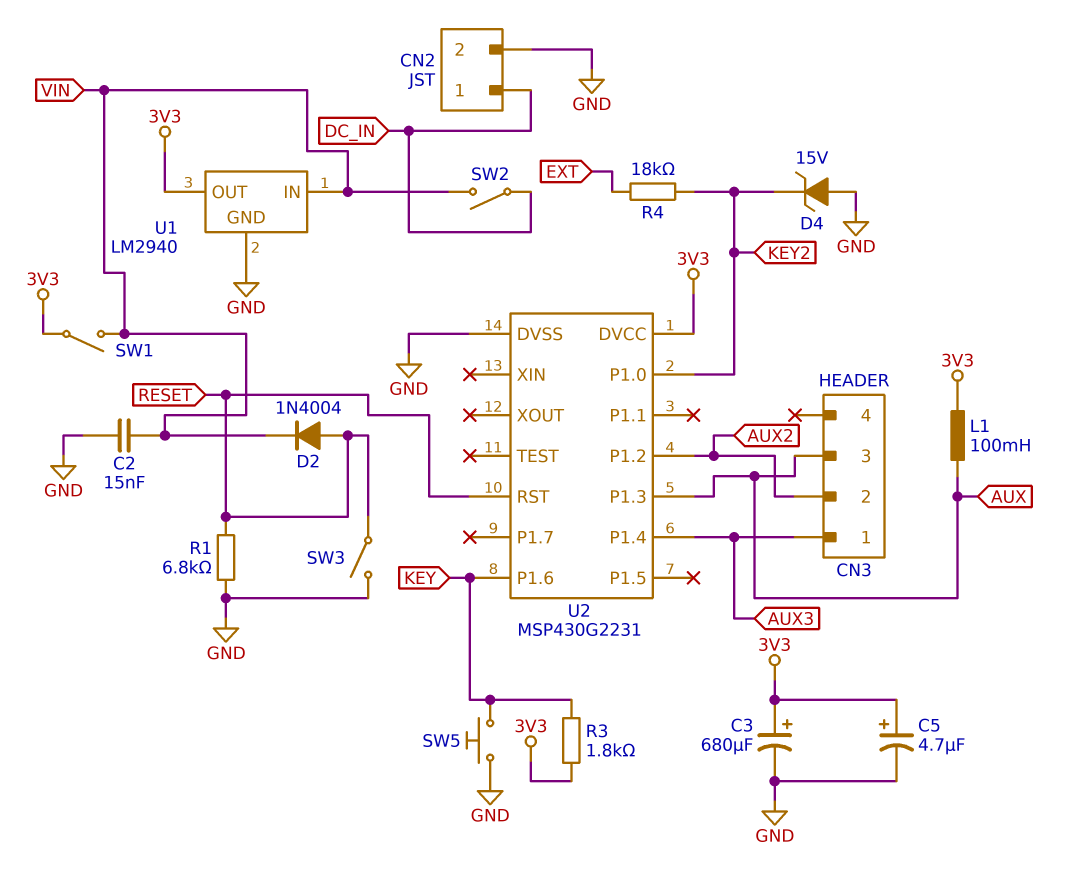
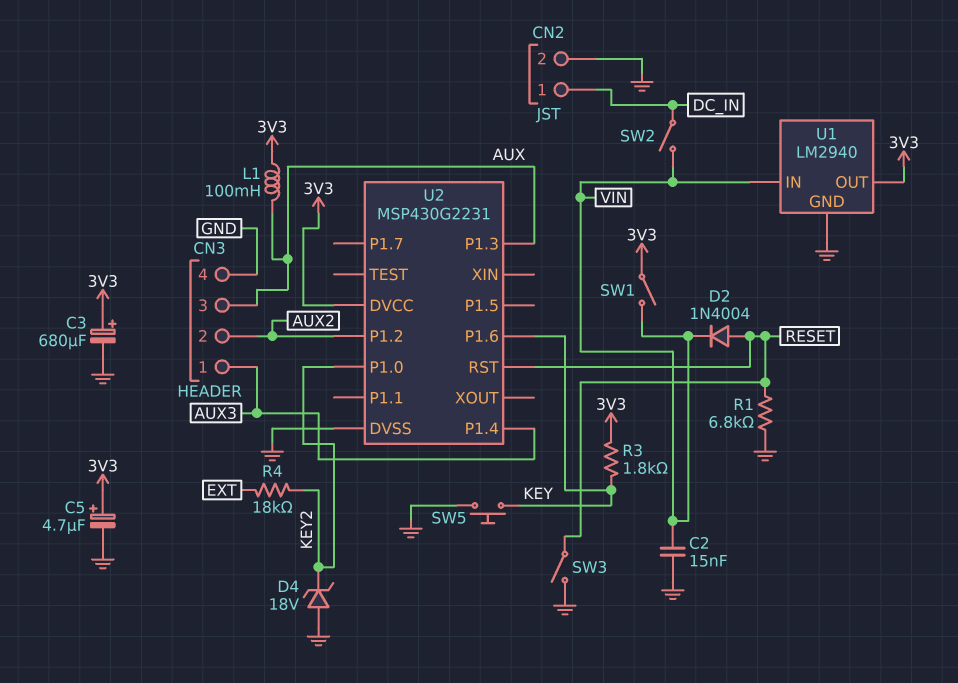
CN3 pin 4: none -> GND
D4: zener 15V (A GND, K KEY2) -> zener 18V (A GND, K KEY2)

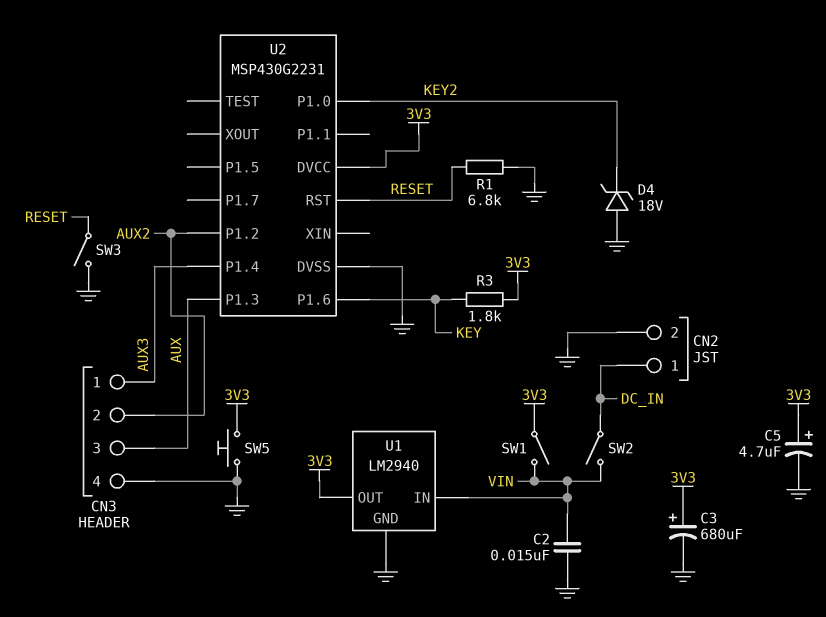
D2: diode 1N4004 (A RESET, K VIN) -> none
L1: 100mH (3V3, AUX) -> none
R4: 18k (EXT, KEY2) -> none
SW5: button (GND, KEY) -> button (3V3, GND)

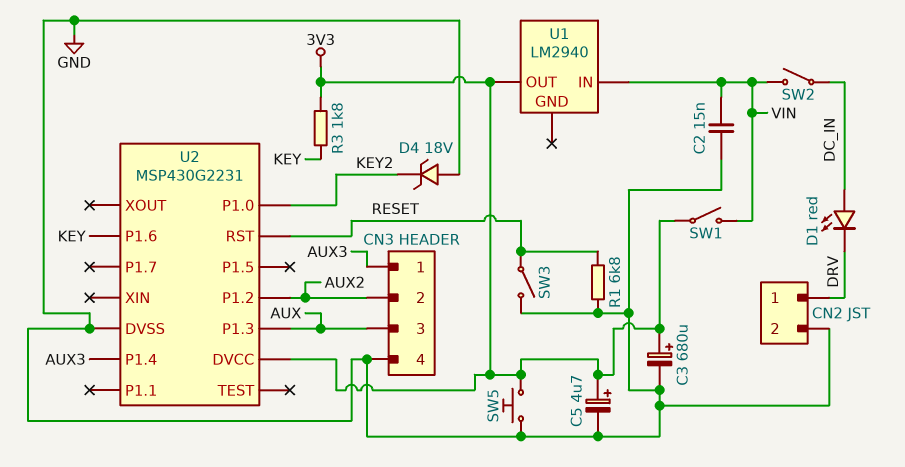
CN2 pin 1: DC_IN -> DRV
D1: none -> LED red (A DC_IN, K DRV)
U1 pin GND: GND -> none

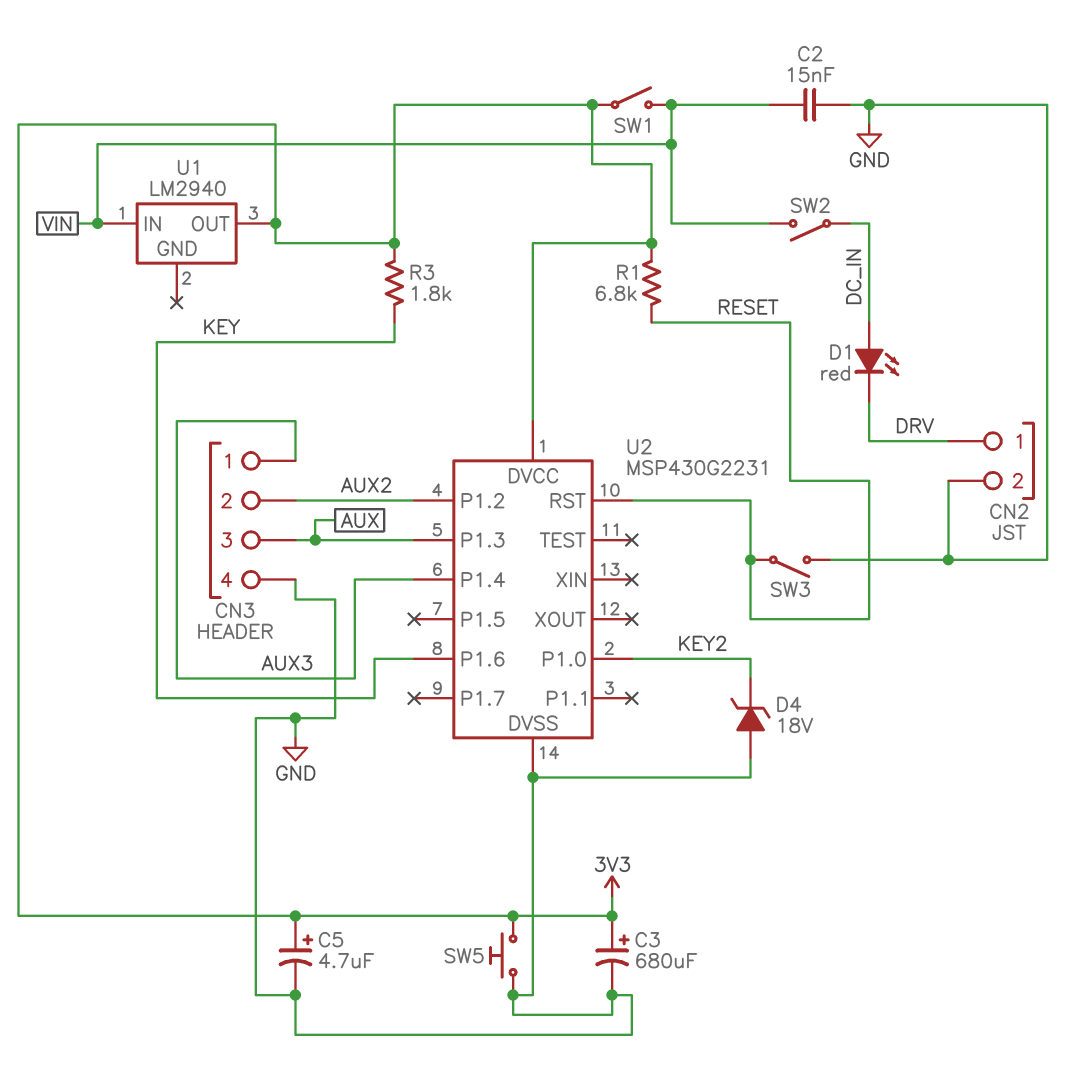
R1: 6.8k (GND, RESET) -> 6.8k (3V3, RESET)

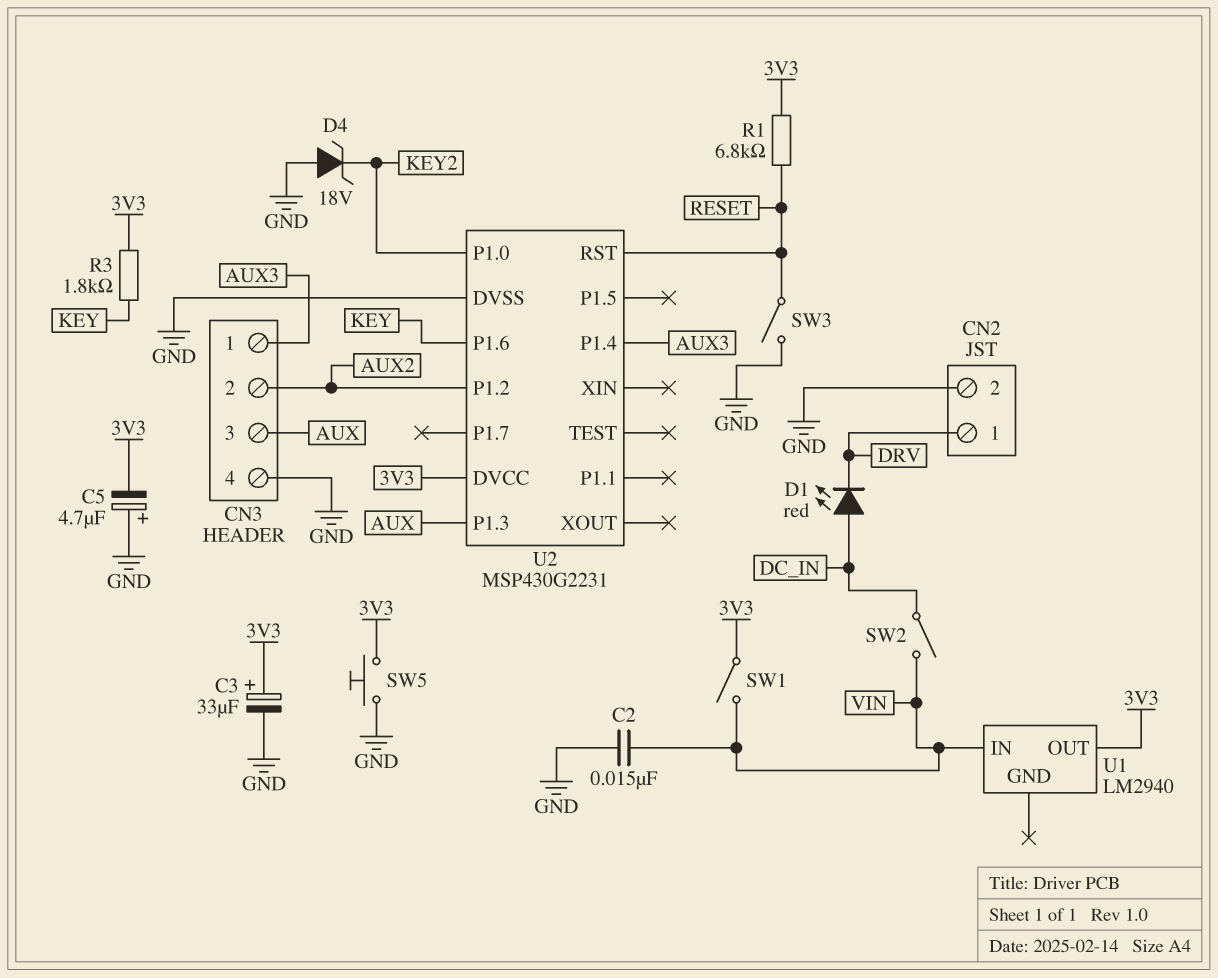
C3: 680uF (plus 3V3, minus GND) -> 33uF (plus 3V3, minus GND)
C5: 4.7uF (plus 3V3, minus GND) -> 4.7uF (plus GND, minus 3V3)

